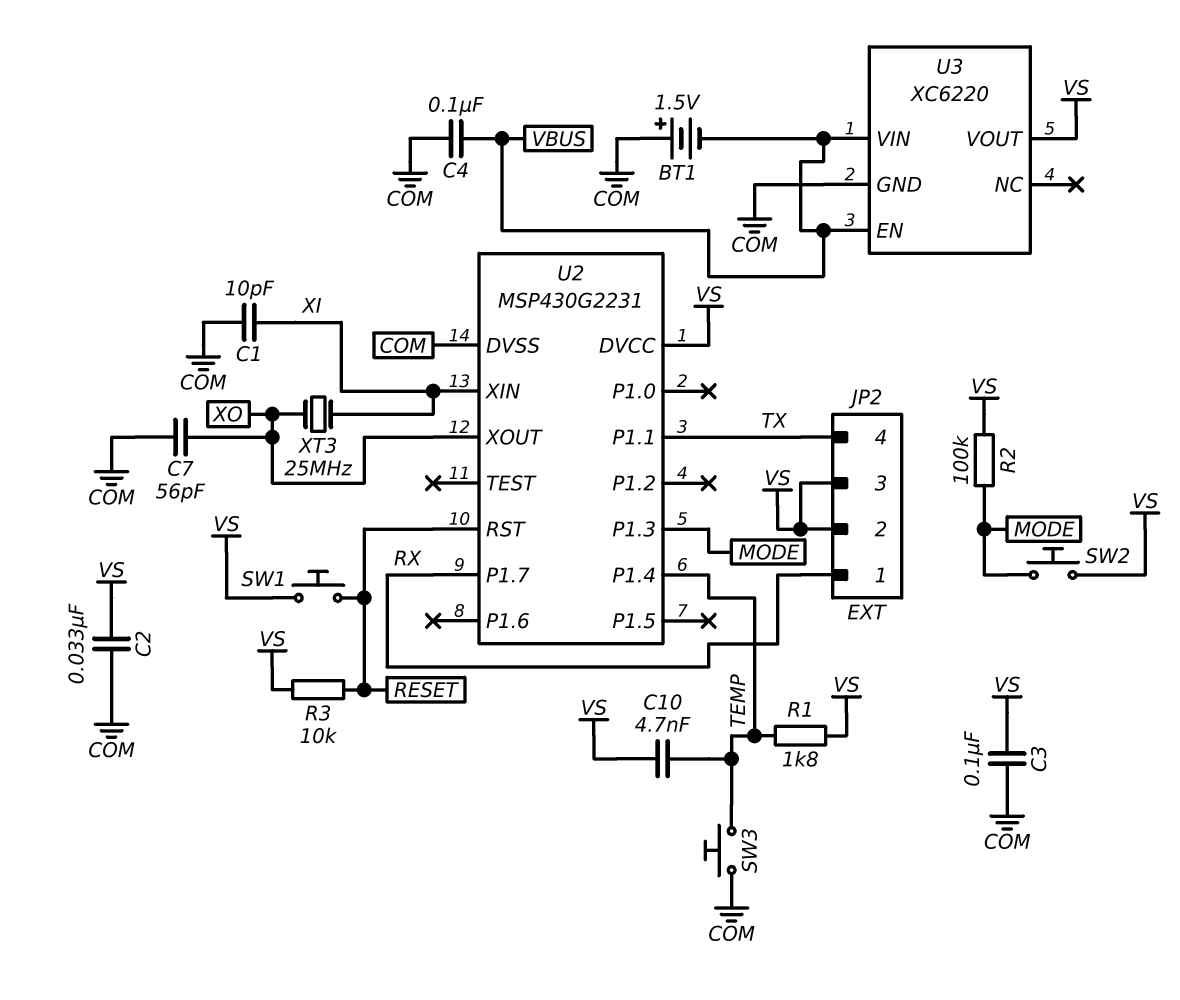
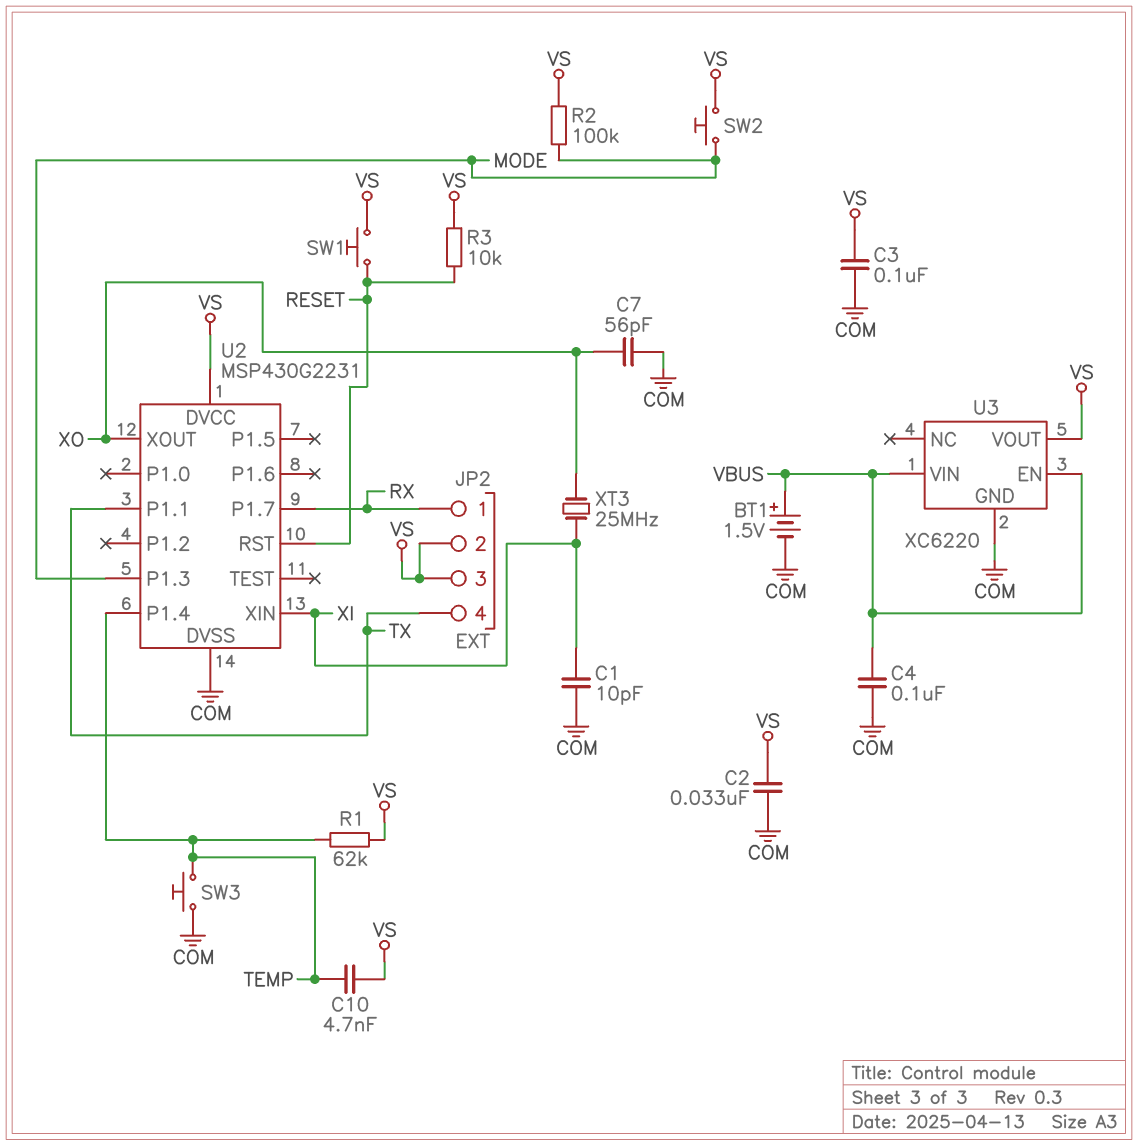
BT1: 1.5V (plus COM, minus VBUS) -> 1.5V (plus VBUS, minus COM)
R1: 1.8k (TEMP, VS) -> 62k (TEMP, VS)

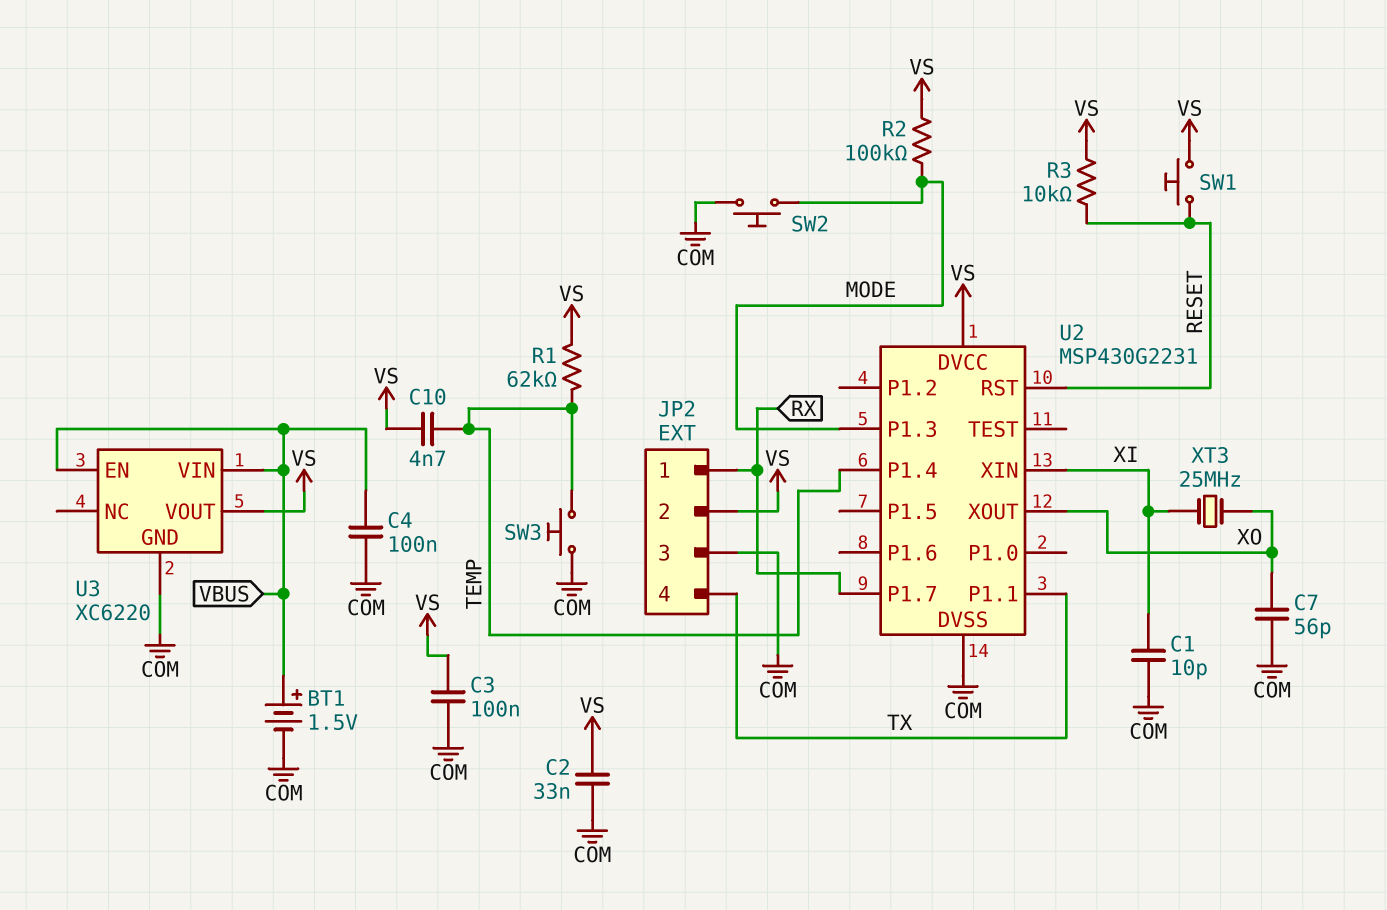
JP2 pin 3: VS -> COM
SW2: button (MODE, VS) -> button (COM, MODE)

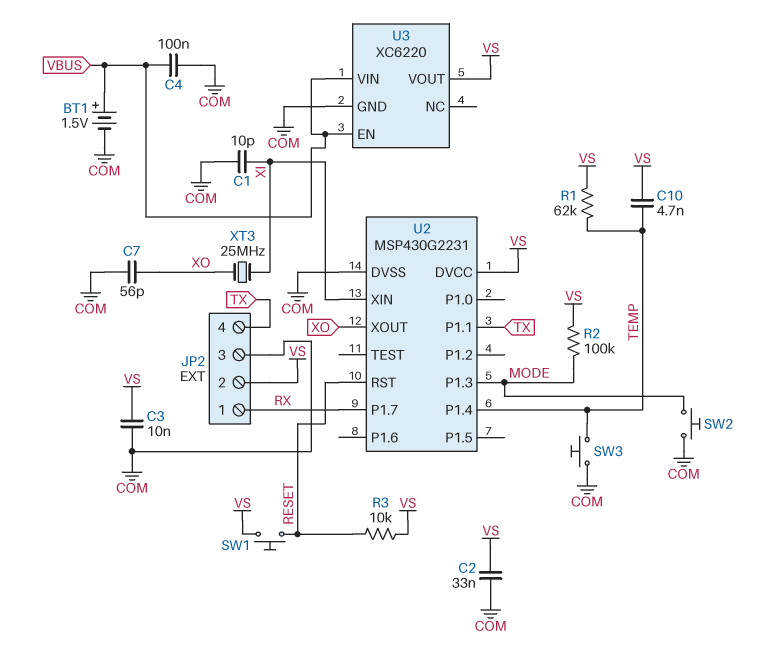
C3: 100nF (COM, VS) -> 10nF (COM, VS)

